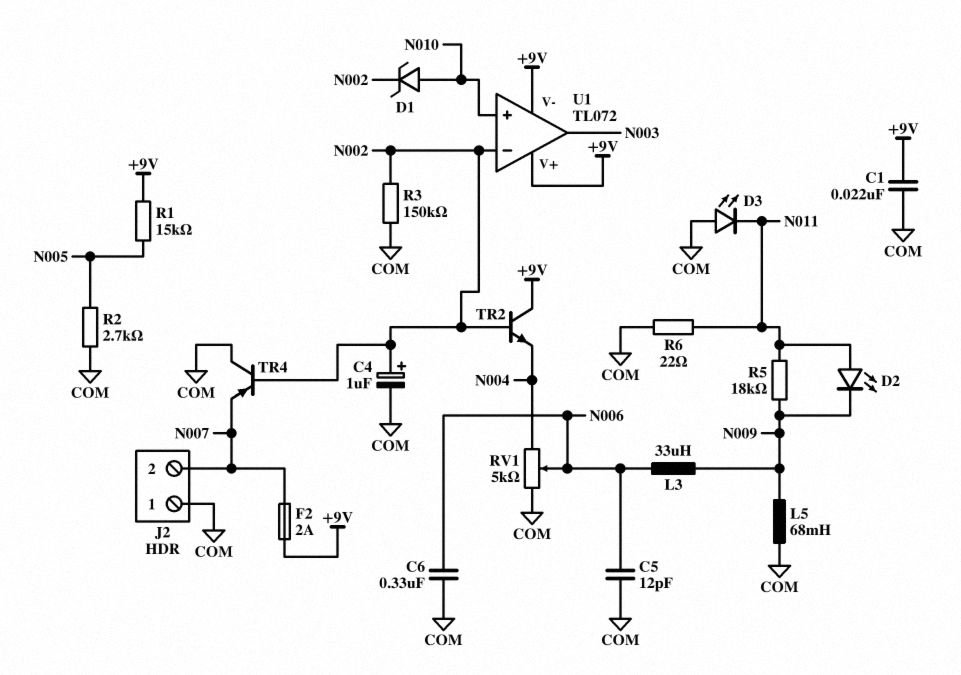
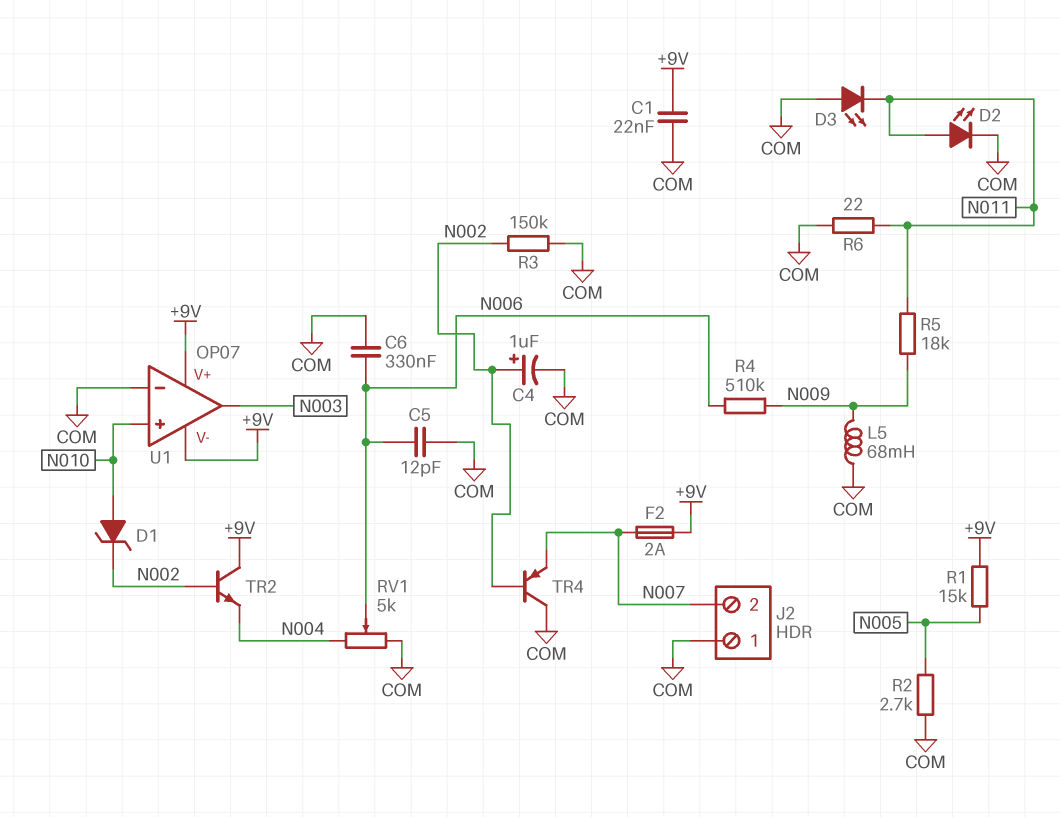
D2: LED (A N011, K N009) -> LED (A N011, K COM)
L3: 33uH (N006, N009) -> none
R4: none -> 510k (N006, N009)
U1: TL072 -> OP07
U1 pin in-: N002 -> COM

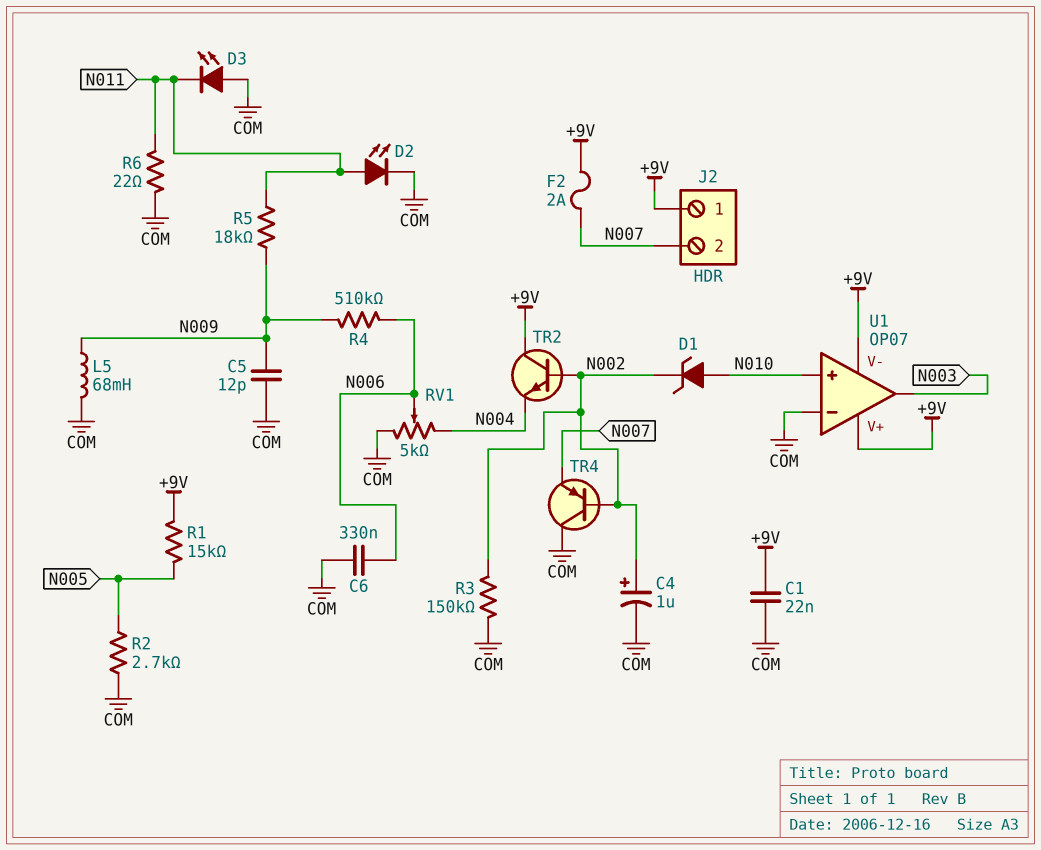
C5: 12pF (COM, N006) -> 12pF (COM, N009)
J2 pin 1: COM -> +9V

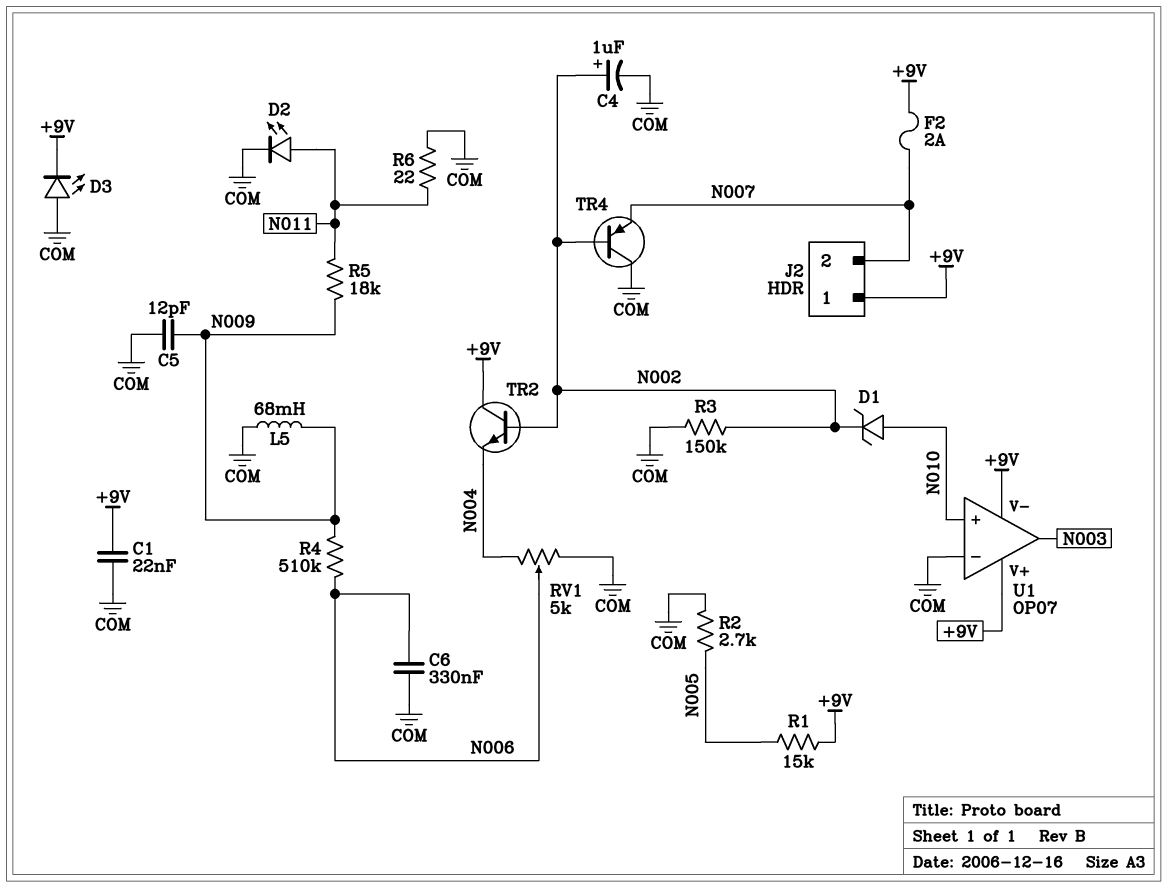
D3: LED (A COM, K N011) -> LED (A COM, K +9V)

